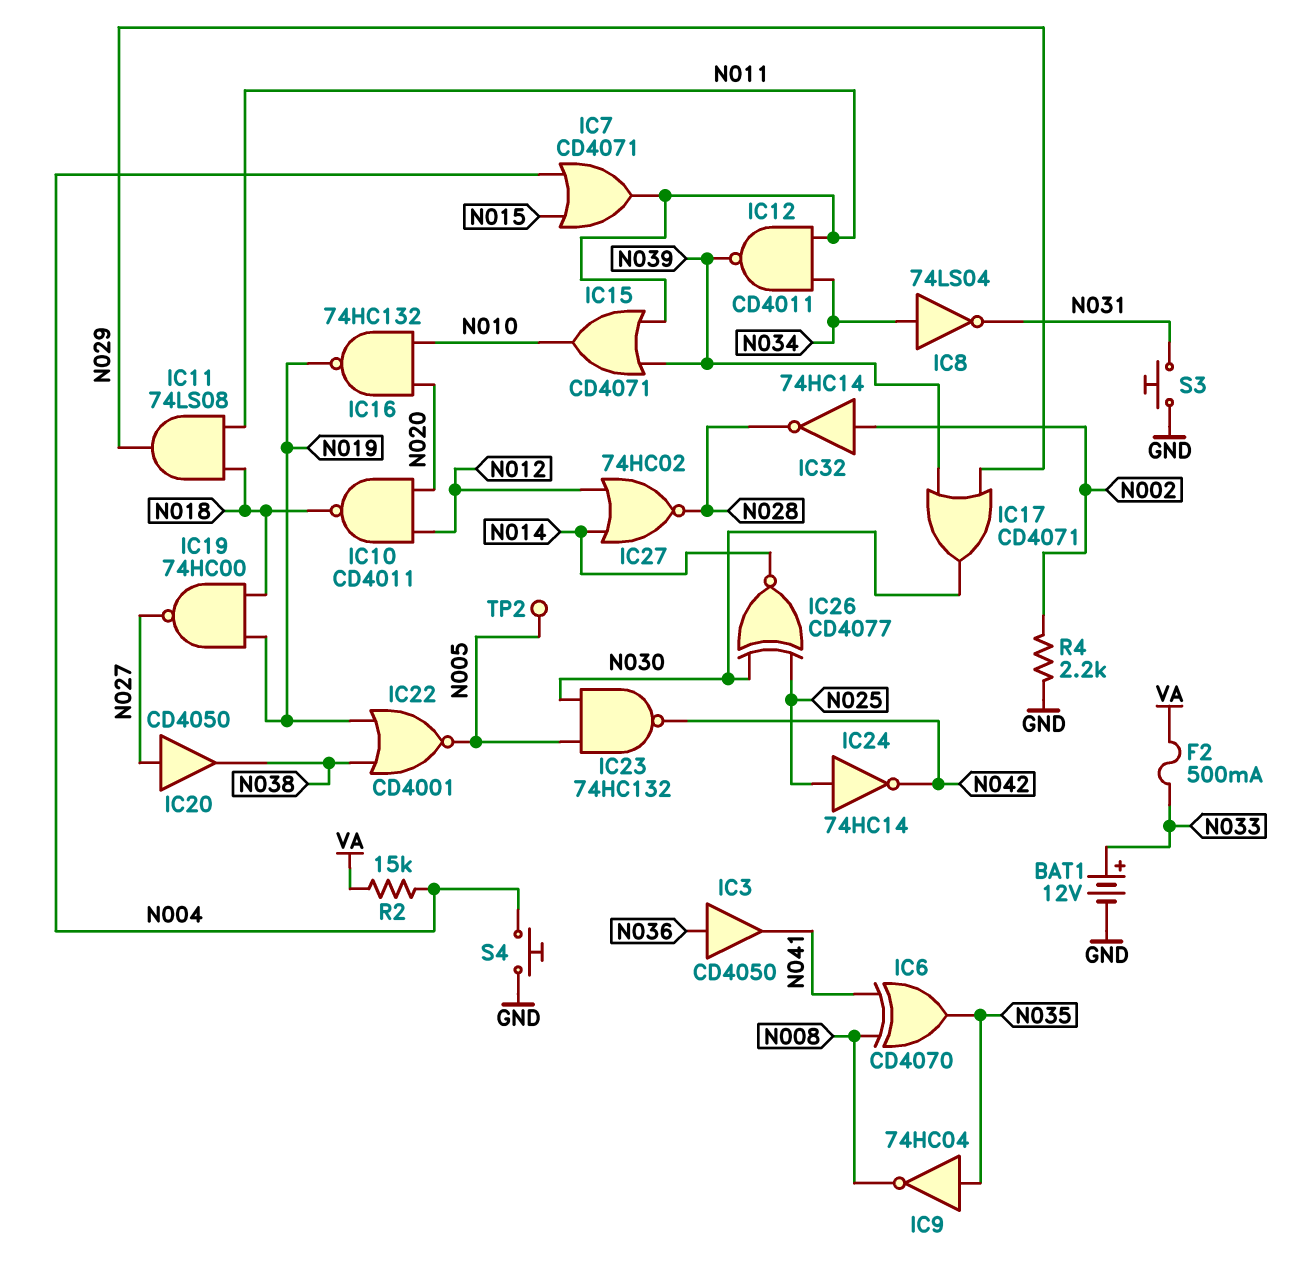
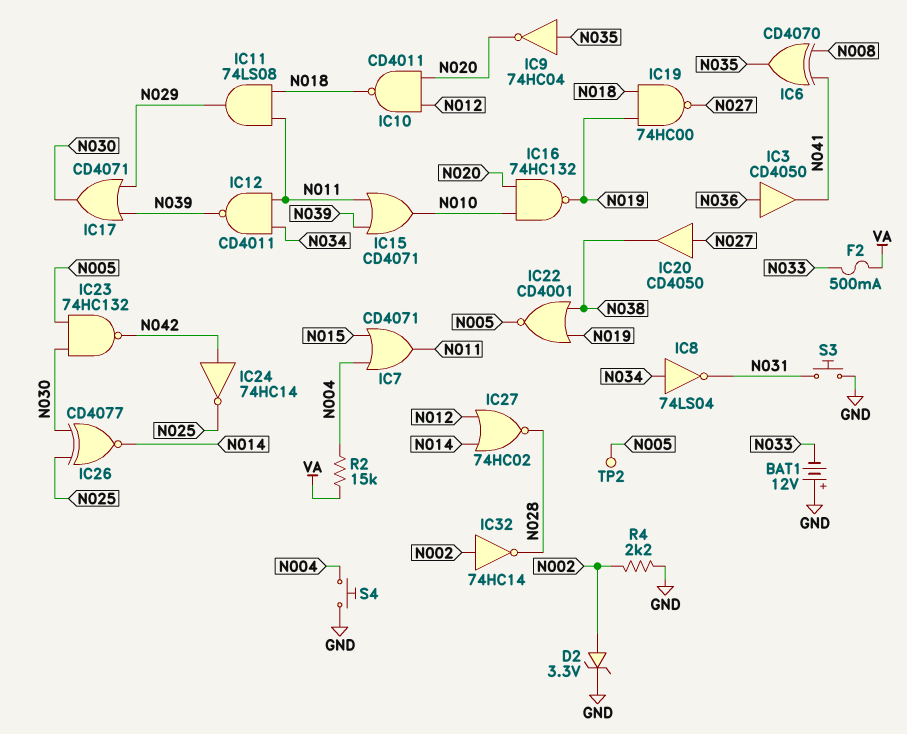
BAT1: 12V (plus N033, minus GND) -> 12V (plus GND, minus N033)
D2: none -> zener 3.3V (A N002, K GND)
IC9: NOT 74HC04 (in N035, out N008) -> NOT 74HC04 (in N035, out N020)
IC24: NOT 74HC14 (in N025, out N042) -> NOT 74HC14 (in N042, out N025)

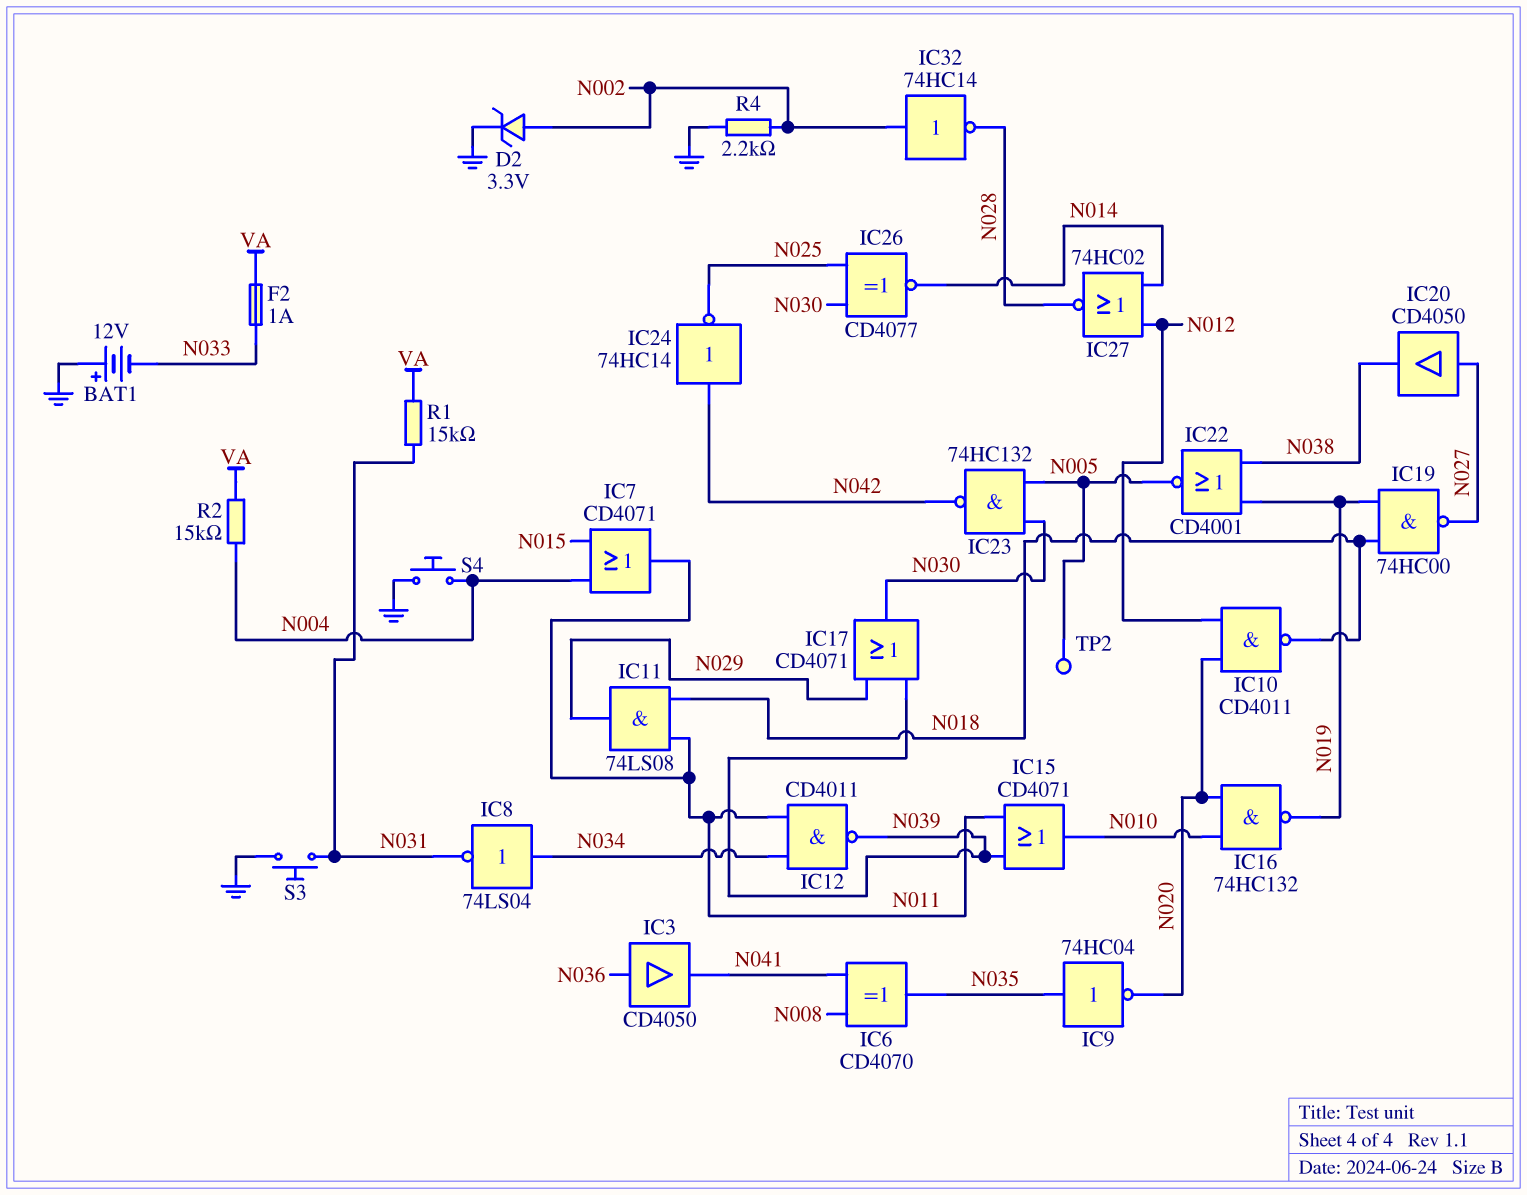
F2: 500mA (N033, VA) -> 1A (N033, VA)
R1: none -> 15k (N031, VA)

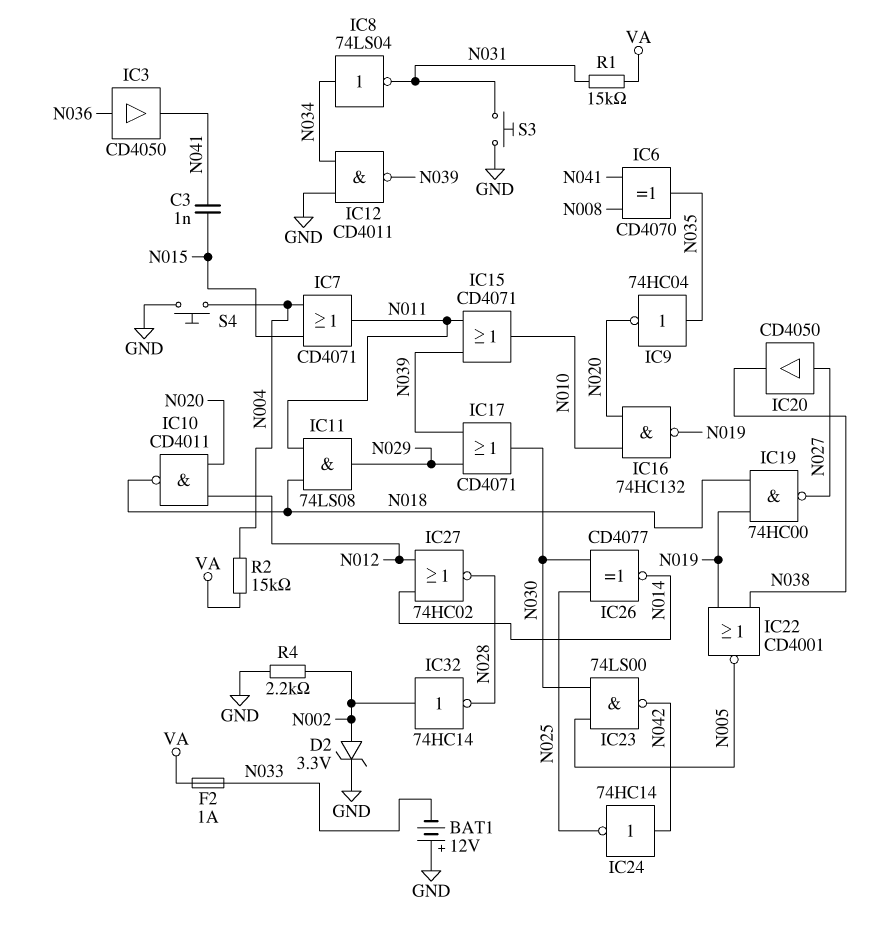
C3: none -> 1nF (N015, N041)
IC12: NAND CD4011 (in N011, in N034, out N039) -> NAND CD4011 (in GND, in N034, out N039)
IC23: NAND 74HC132 (in N005, in N030, out N042) -> NAND 74LS00 (in N005, in N030, out N042)
TP2: test point (N005) -> none

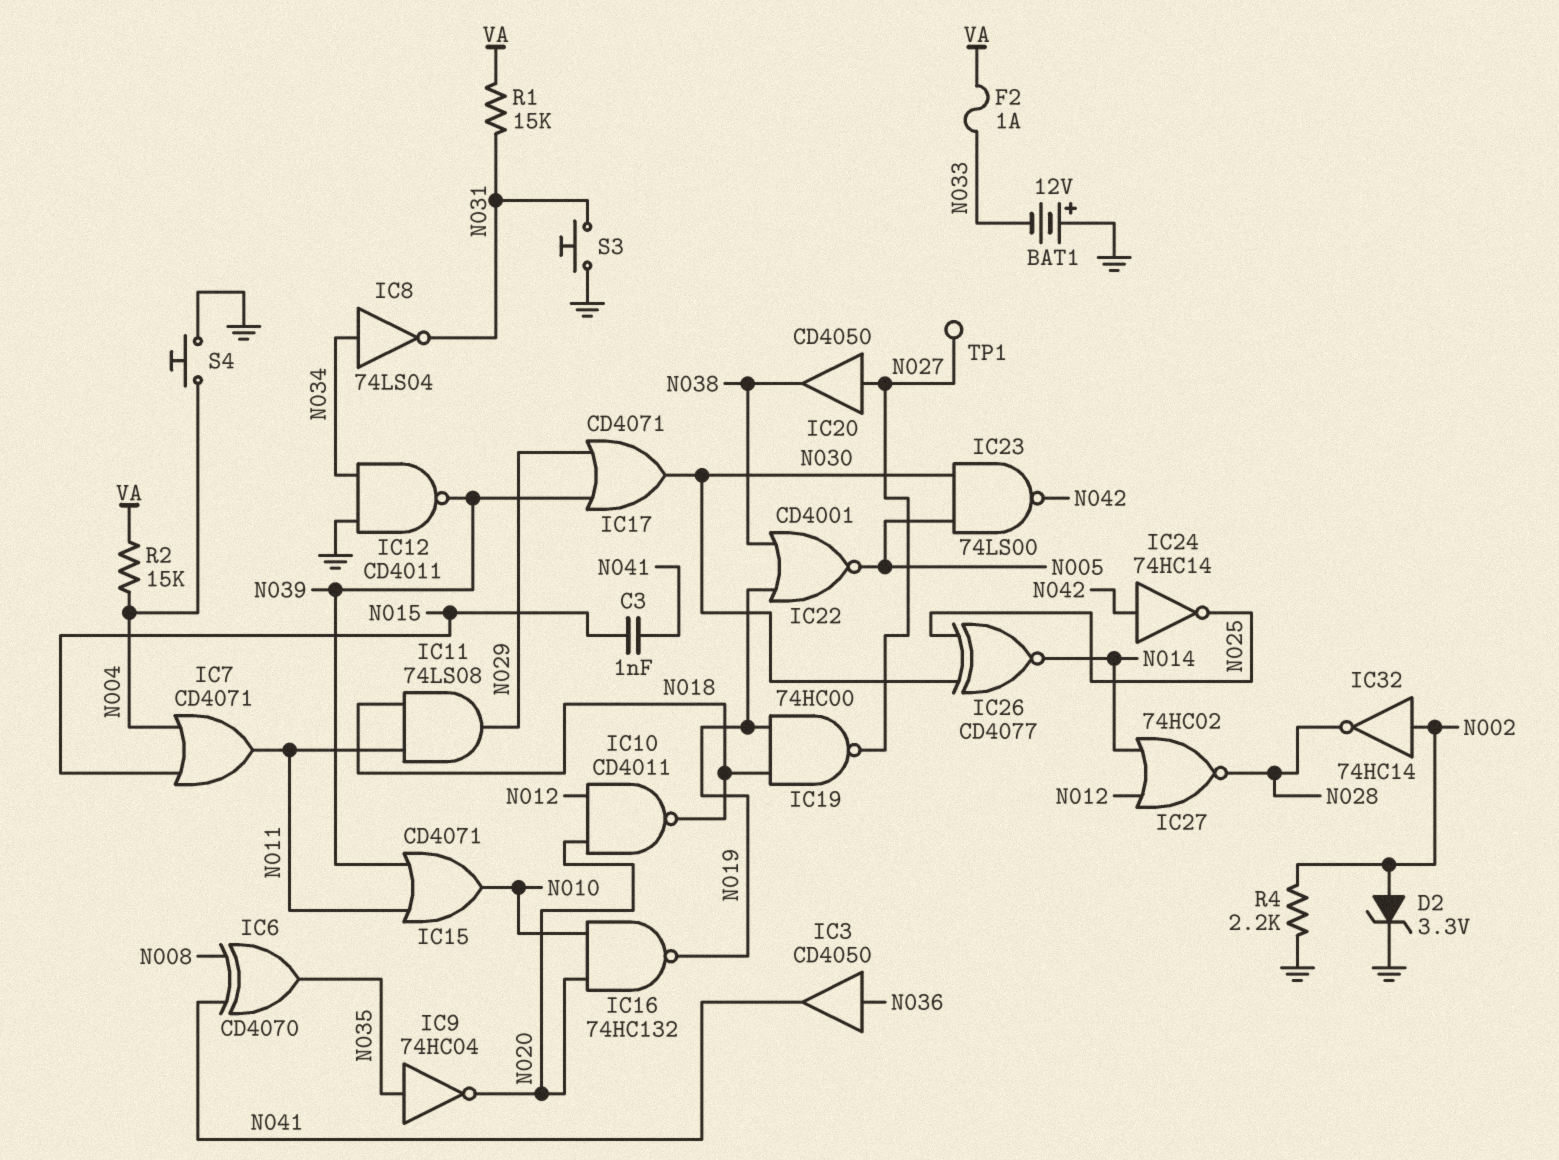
TP1: none -> test point (N027)

